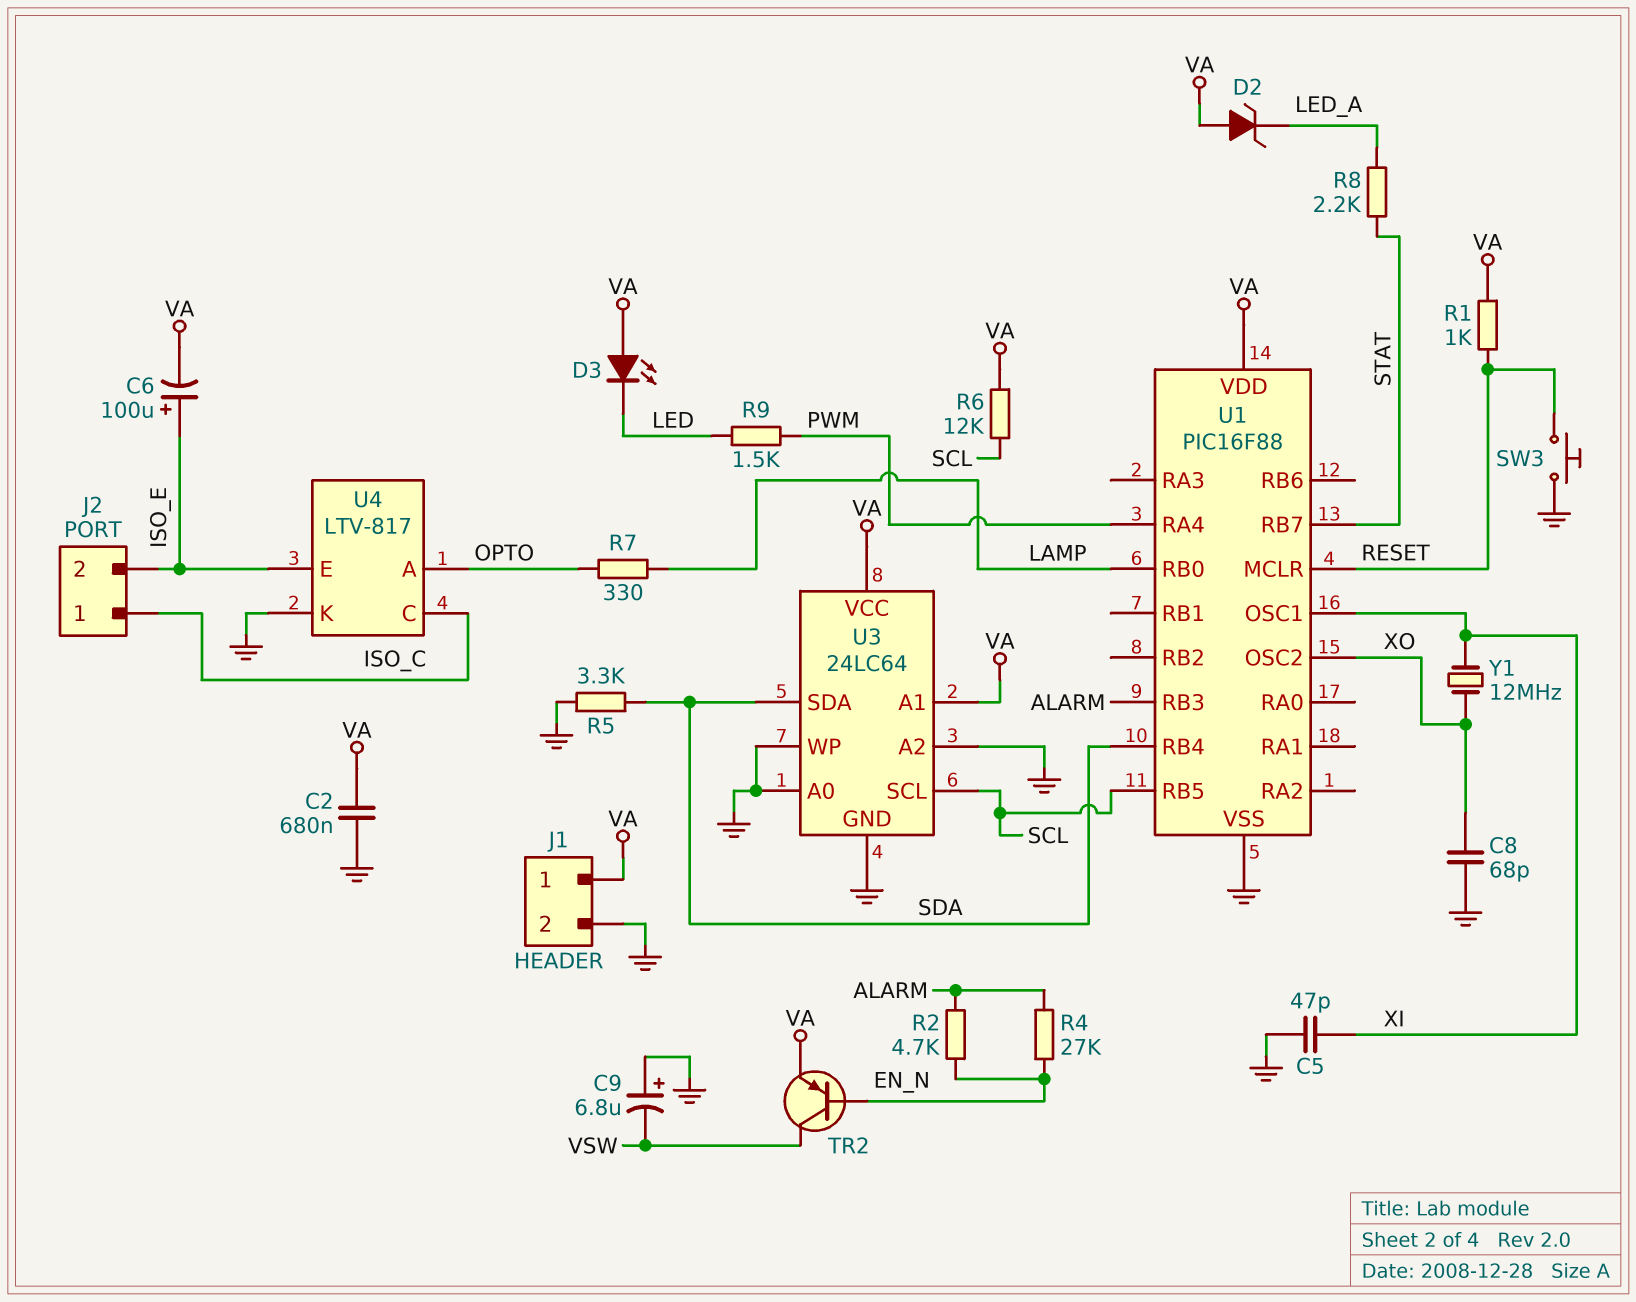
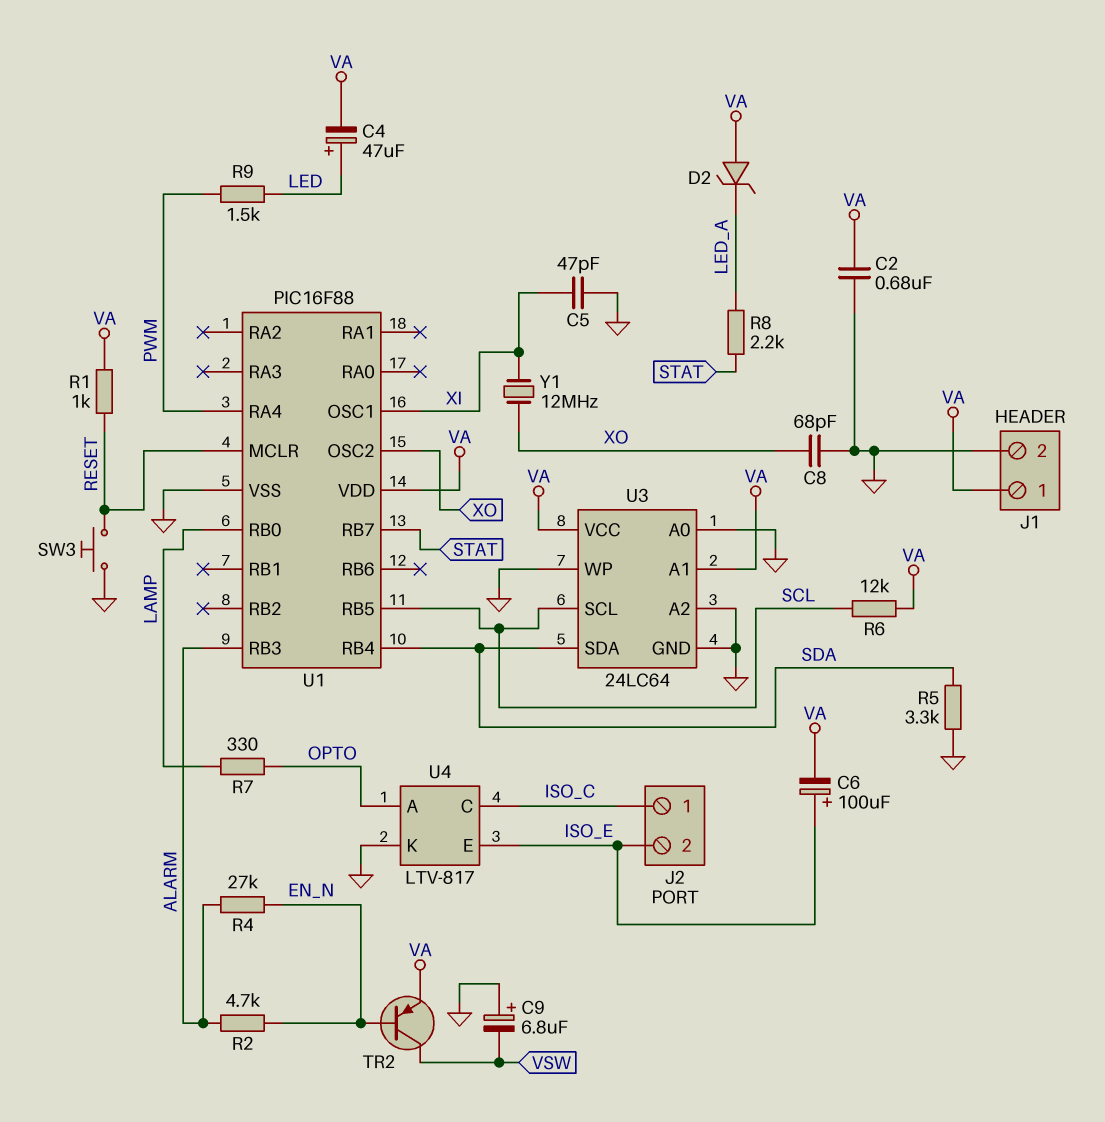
C4: none -> 47uF (plus LED, minus VA)
D3: LED (A VA, K LED) -> none

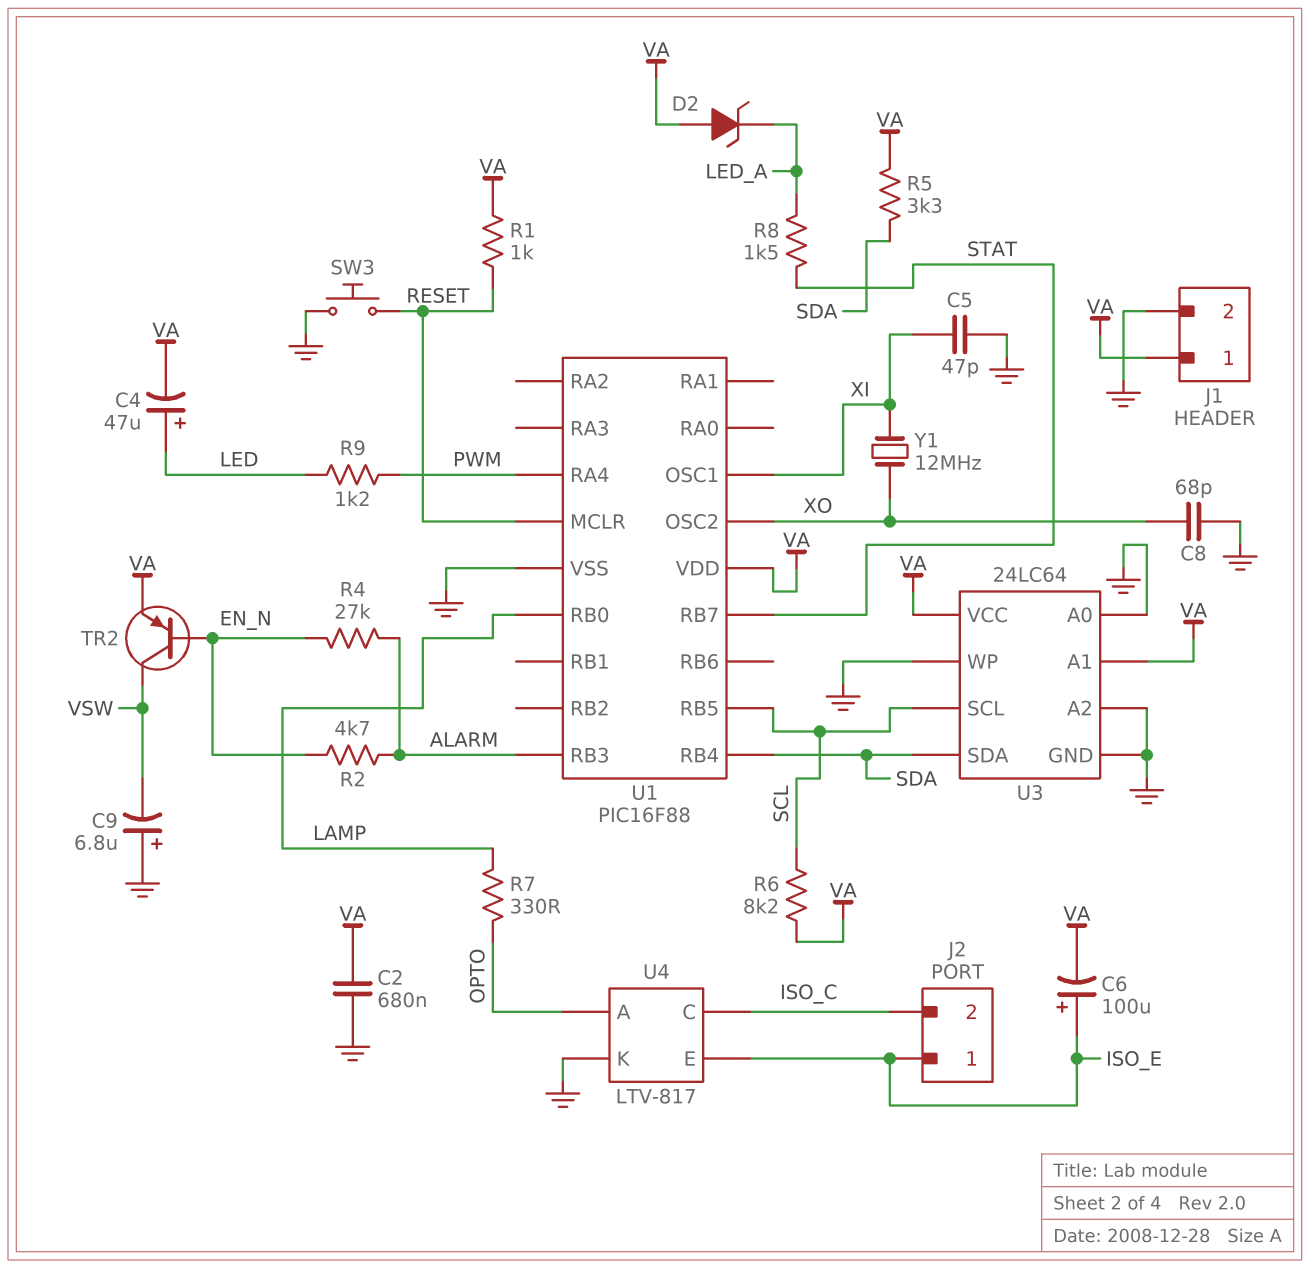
J2 pin 1: ISO_C -> ISO_E
J2 pin 2: ISO_E -> ISO_C
R5: 3.3k (GND, SDA) -> 3.3k (SDA, VA)
R6: 12k (SCL, VA) -> 8.2k (SCL, VA)
R8: 2.2k (LED_A, STAT) -> 1.5k (LED_A, STAT)
R9: 1.5k (LED, PWM) -> 1.2k (LED, PWM)

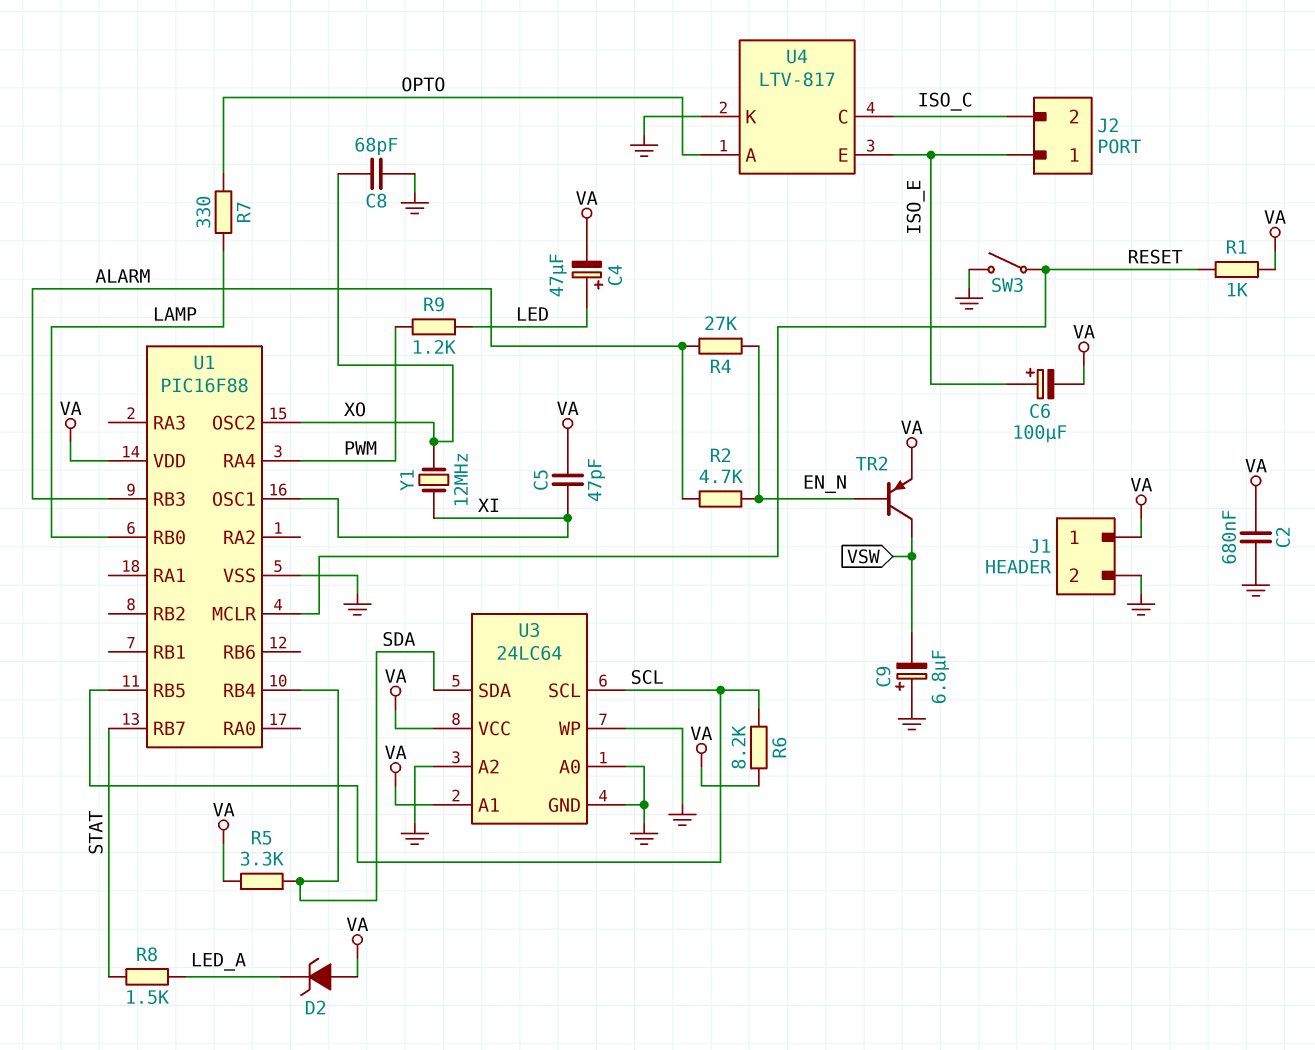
C5: 47pF (GND, XI) -> 47pF (VA, XI)
SW3: button (GND, RESET) -> switch (GND, RESET)

